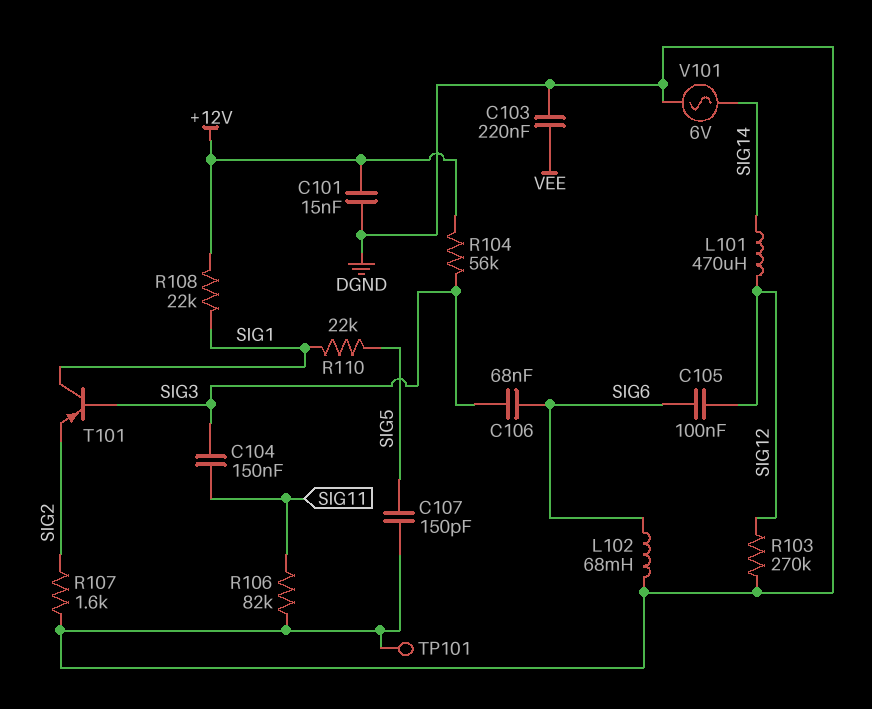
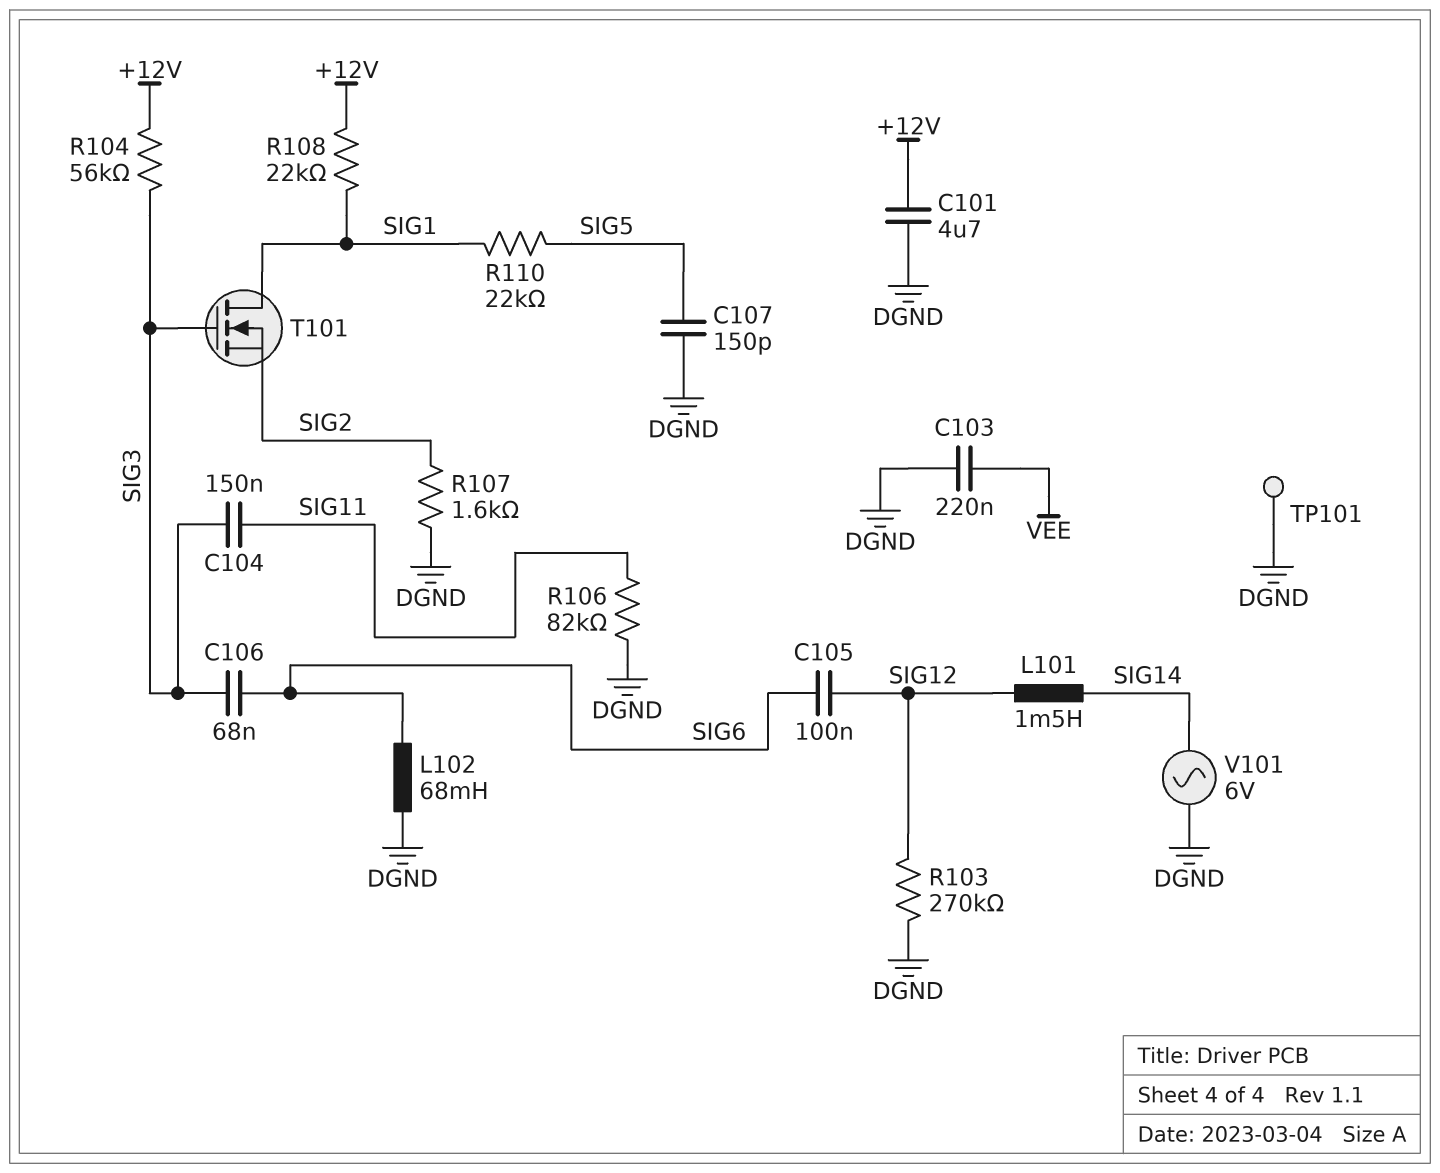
C101: 15nF (+12V, DGND) -> 4.7uF (+12V, DGND)
L101: 470uH (SIG12, SIG14) -> 1.5mH (SIG12, SIG14)
T101: PNP (B SIG3, C SIG1, E SIG2) -> NMOS (G SIG3, D SIG1, S SIG2)

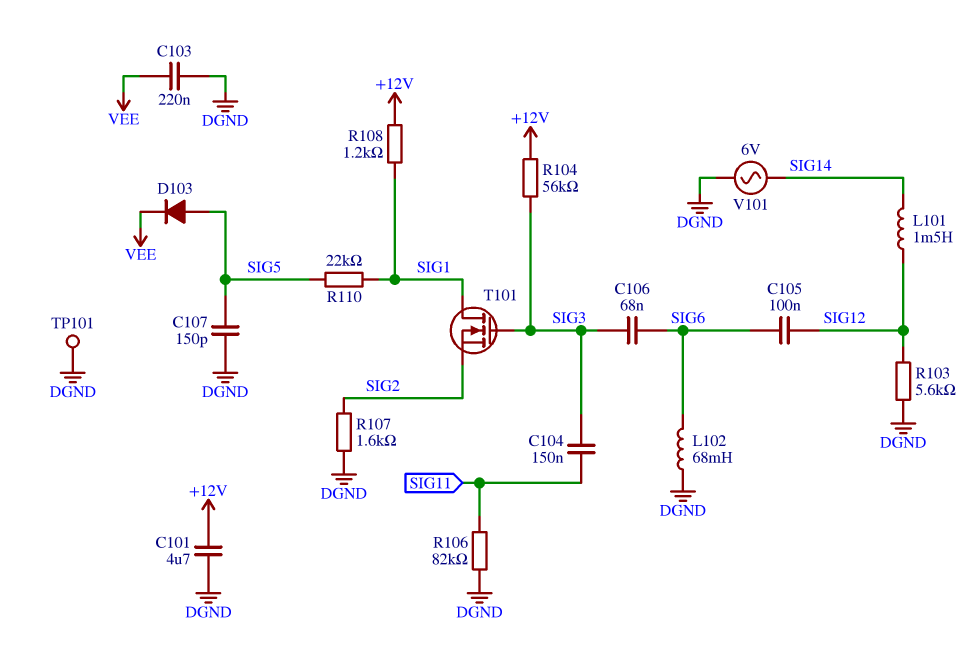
D103: none -> diode (A SIG5, K VEE)
R103: 270k (DGND, SIG12) -> 5.6k (DGND, SIG12)
R108: 22k (+12V, SIG1) -> 1.2k (+12V, SIG1)

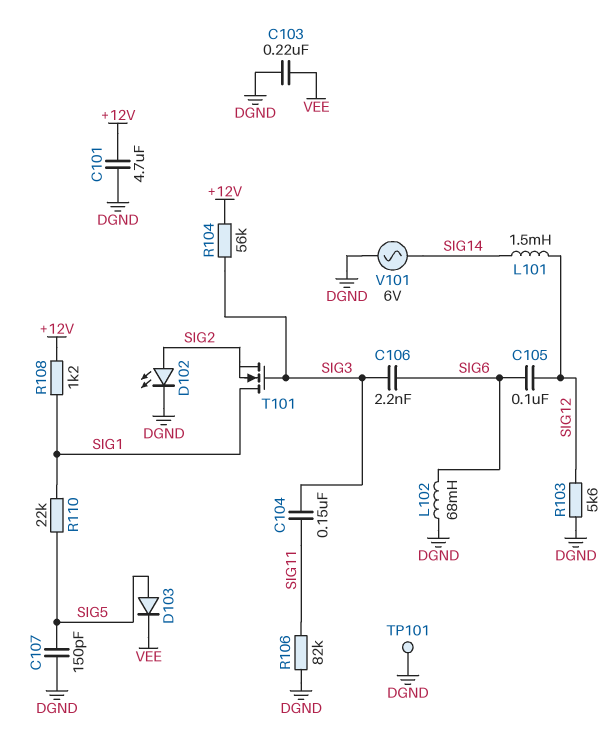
C106: 68nF (SIG3, SIG6) -> 2.2nF (SIG3, SIG6)
D102: none -> LED (A SIG2, K DGND)
R107: 1.6k (DGND, SIG2) -> none

